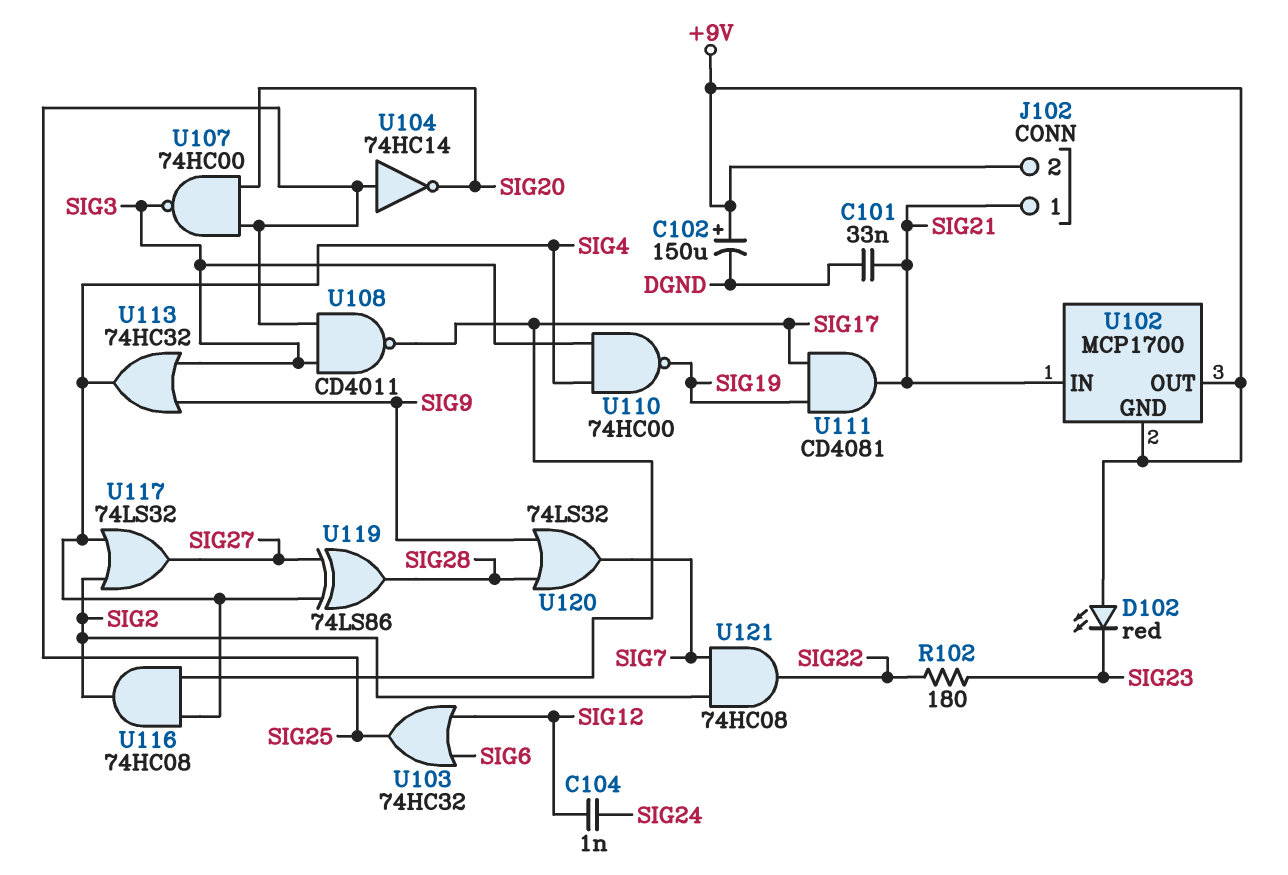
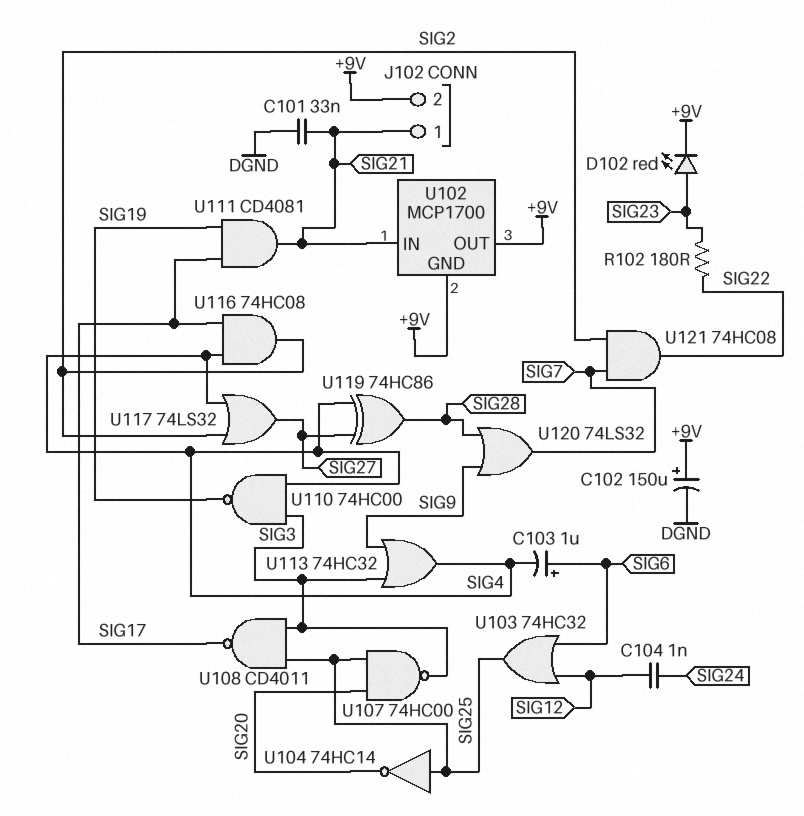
C103: none -> 1uF (plus SIG6, minus SIG4)
D102: LED red (A +9V, K SIG23) -> LED red (A SIG23, K +9V)
U119: XOR 74LS86 (in SIG4, in SIG27, out SIG28) -> XOR 74HC86 (in SIG4, in SIG27, out SIG28)

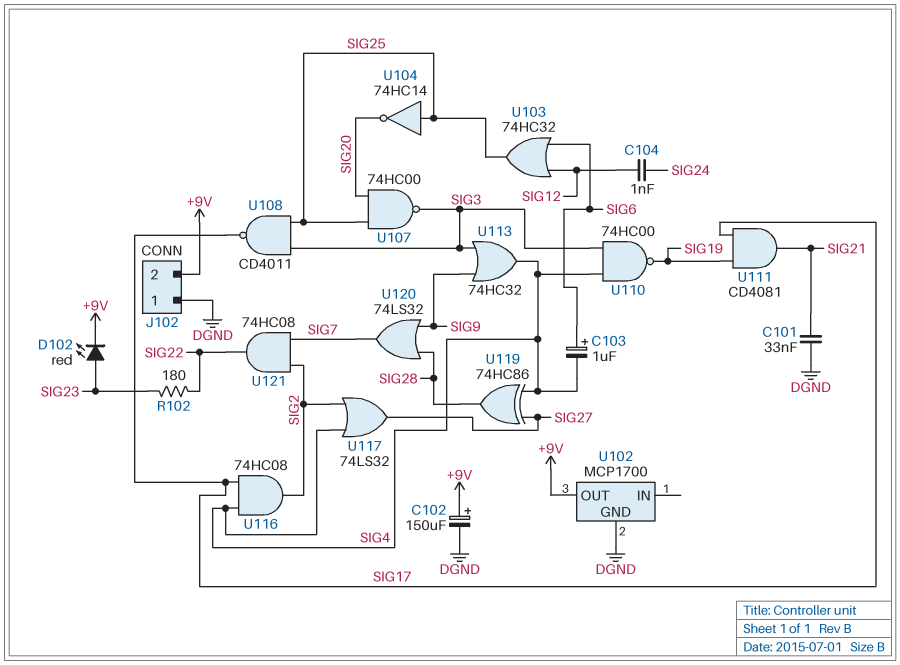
J102 pin 1: SIG21 -> DGND
U102 pin GND: +9V -> DGND
U102 pin IN: SIG21 -> none

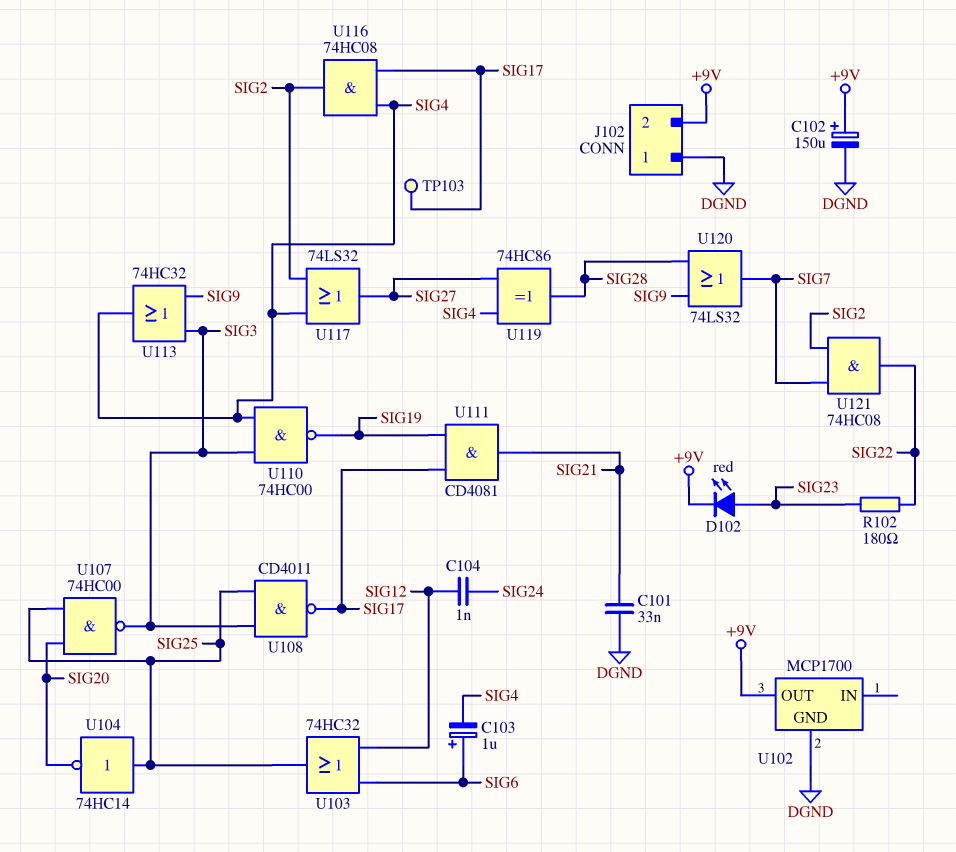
TP103: none -> test point (SIG17)

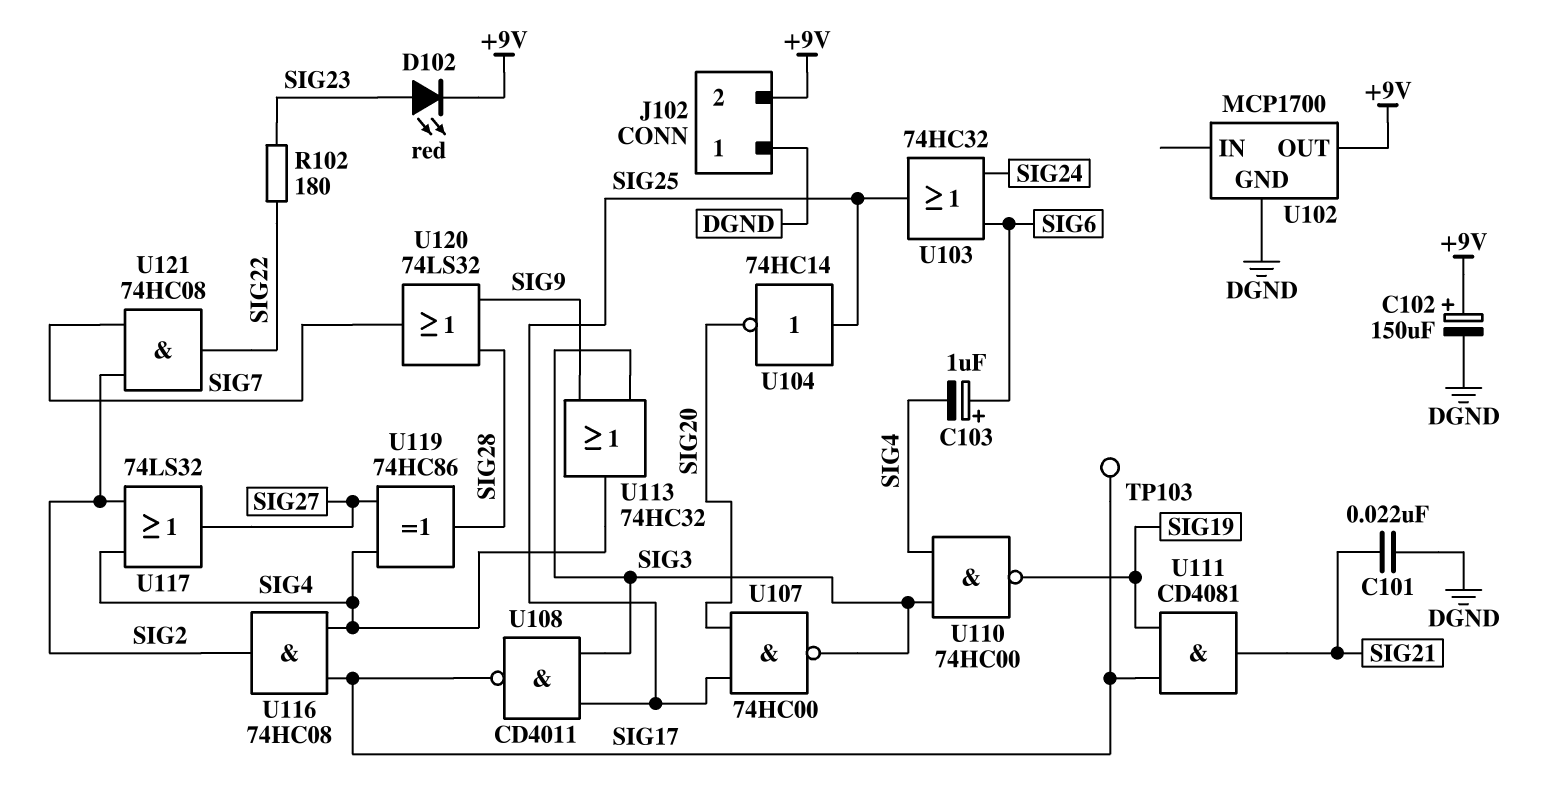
C101: 33nF (DGND, SIG21) -> 22nF (DGND, SIG21)
C104: 1nF (SIG12, SIG24) -> none
U103: OR 74HC32 (in SIG6, in SIG12, out SIG25) -> OR 74HC32 (in SIG6, in SIG24, out SIG25)

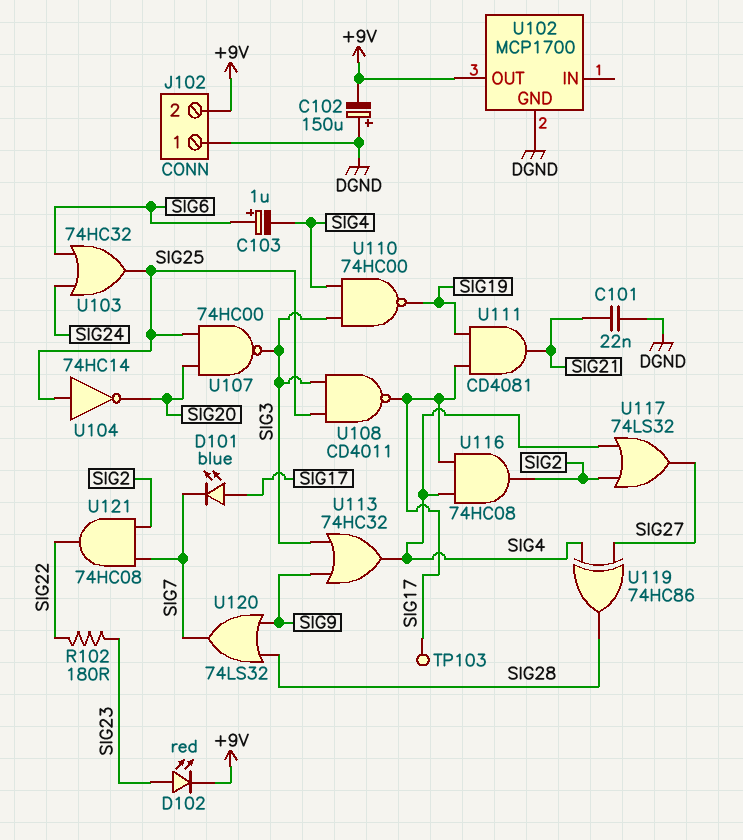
C102: 150uF (plus +9V, minus DGND) -> 150uF (plus DGND, minus +9V)
D101: none -> LED blue (A SIG17, K SIG7)

